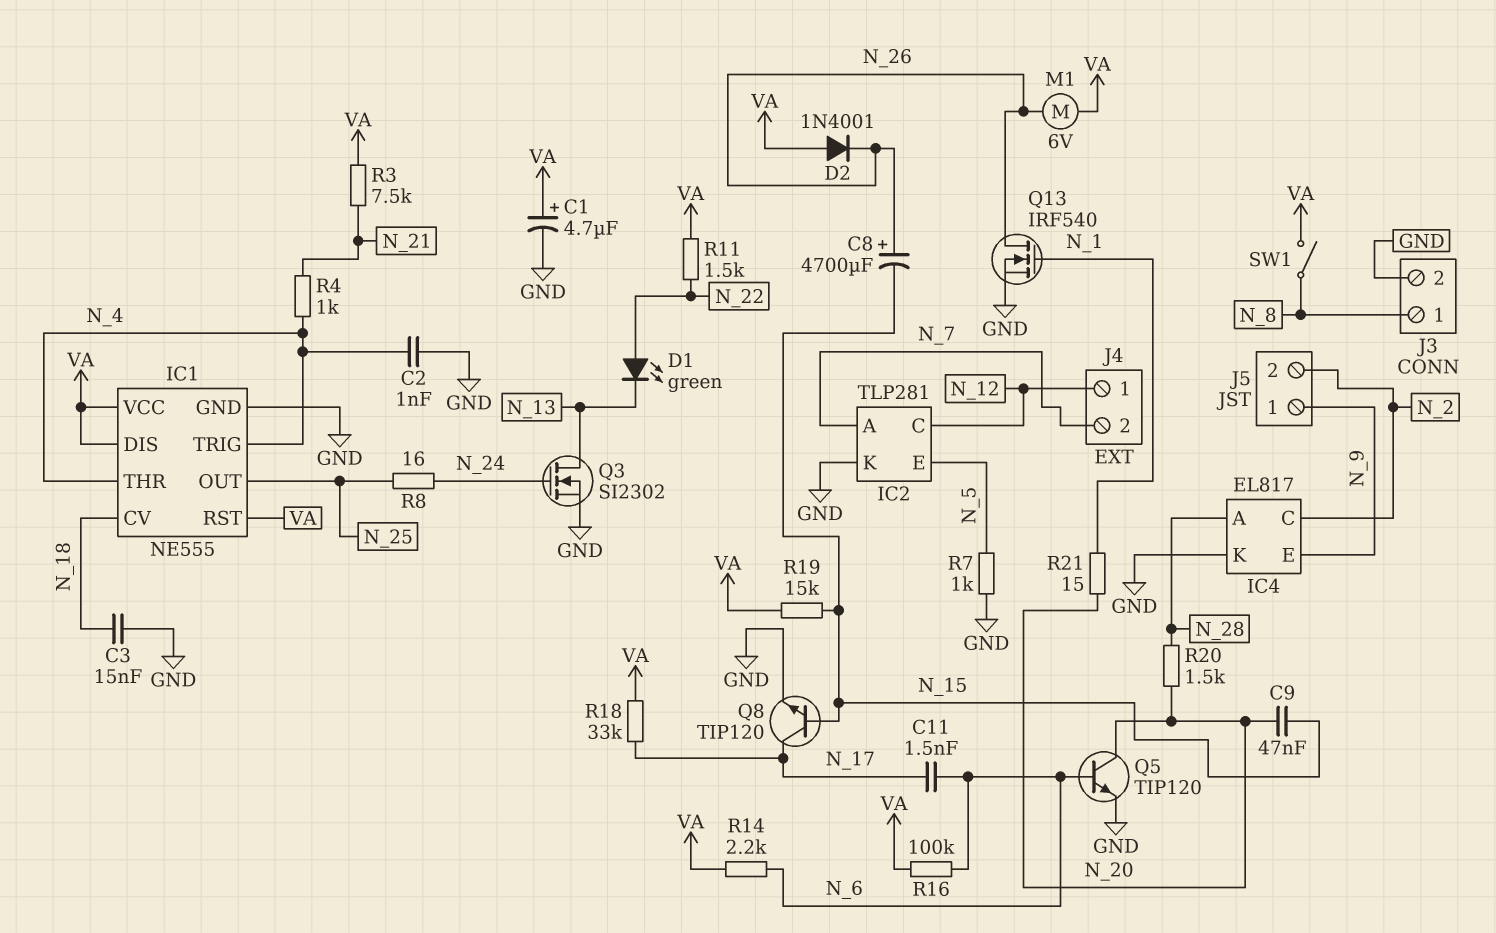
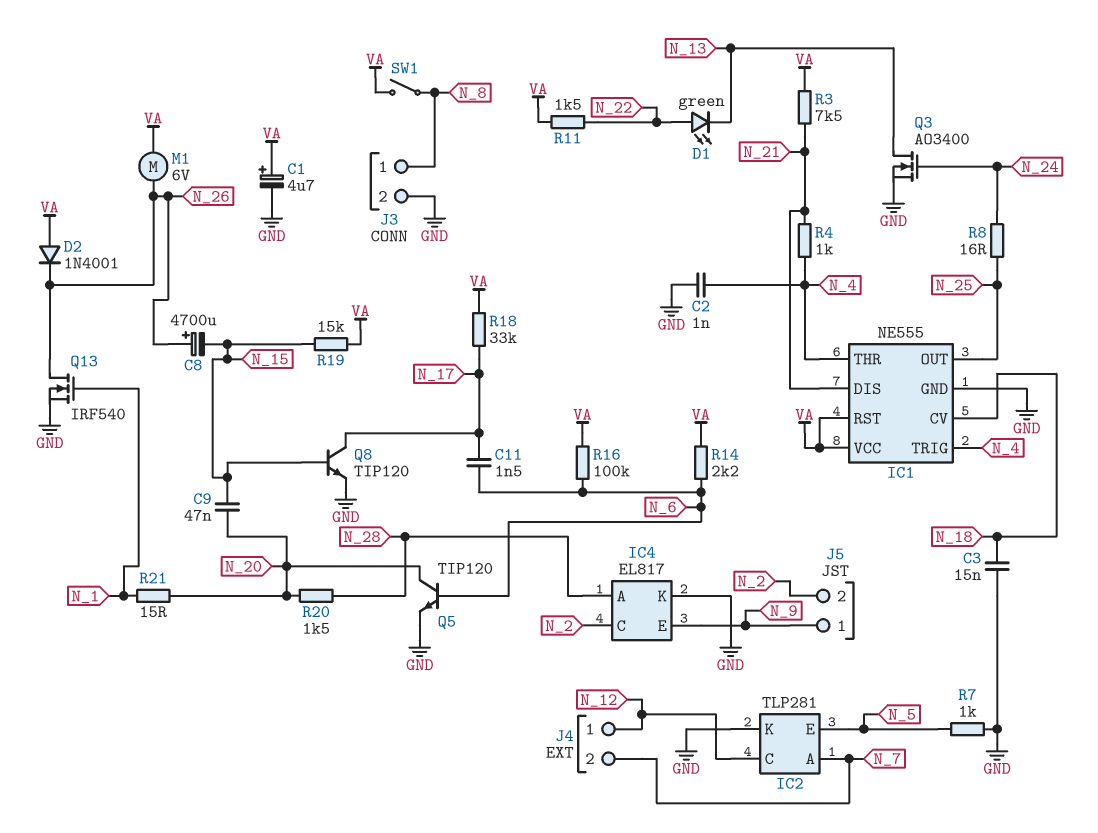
IC1 pin DIS: VA -> N_21
Q3: NMOS SI2302 (G N_24, D N_13, S GND) -> NMOS AO3400 (G N_24, D N_13, S GND)

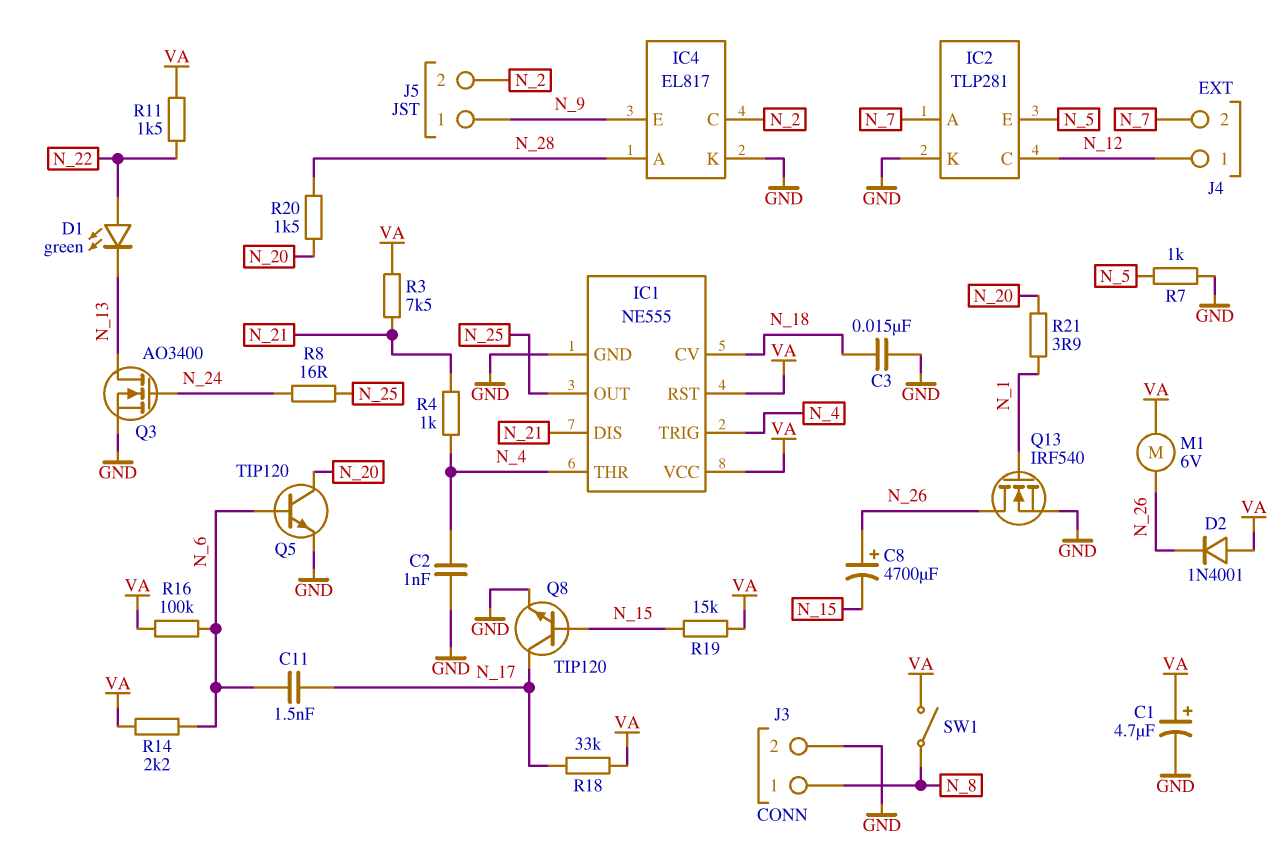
C9: 47nF (N_15, N_20) -> none
R21: 15 (N_1, N_20) -> 3.9 (N_1, N_20)

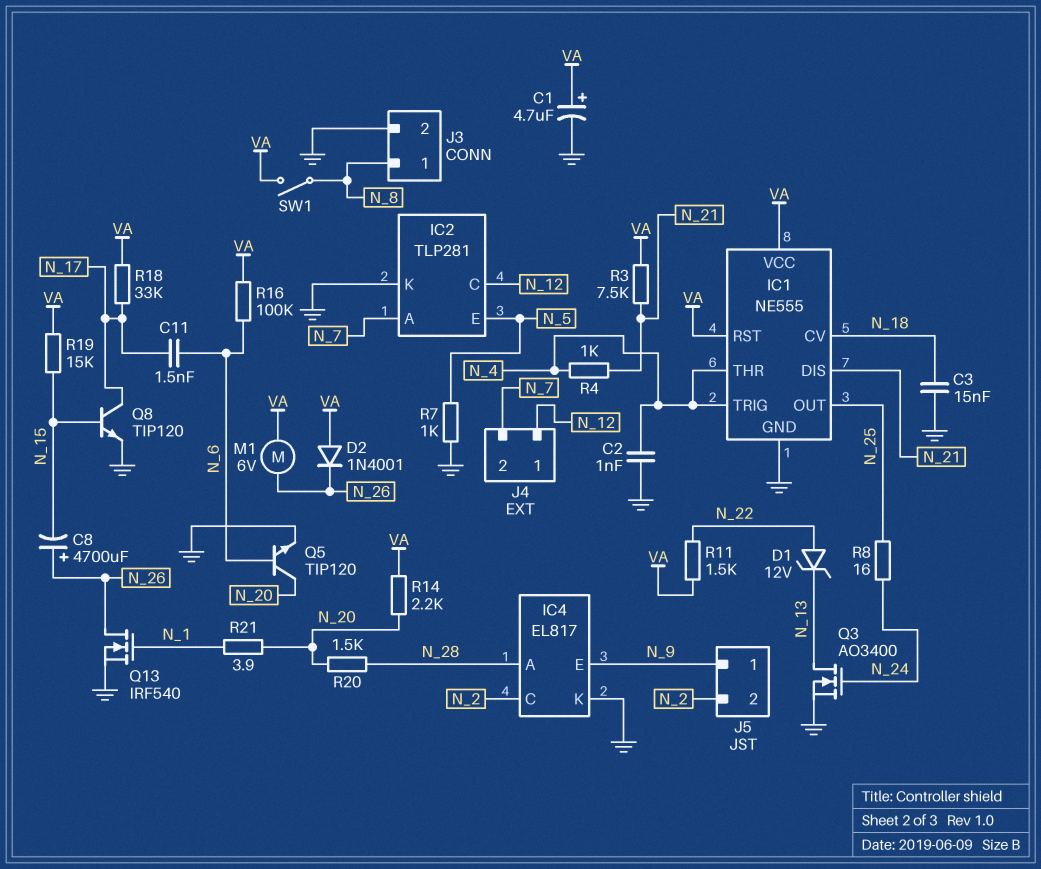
D1: LED green (A N_22, K N_13) -> zener 12V (A N_22, K N_13)
R14: 2.2k (N_6, VA) -> 2.2k (N_20, VA)

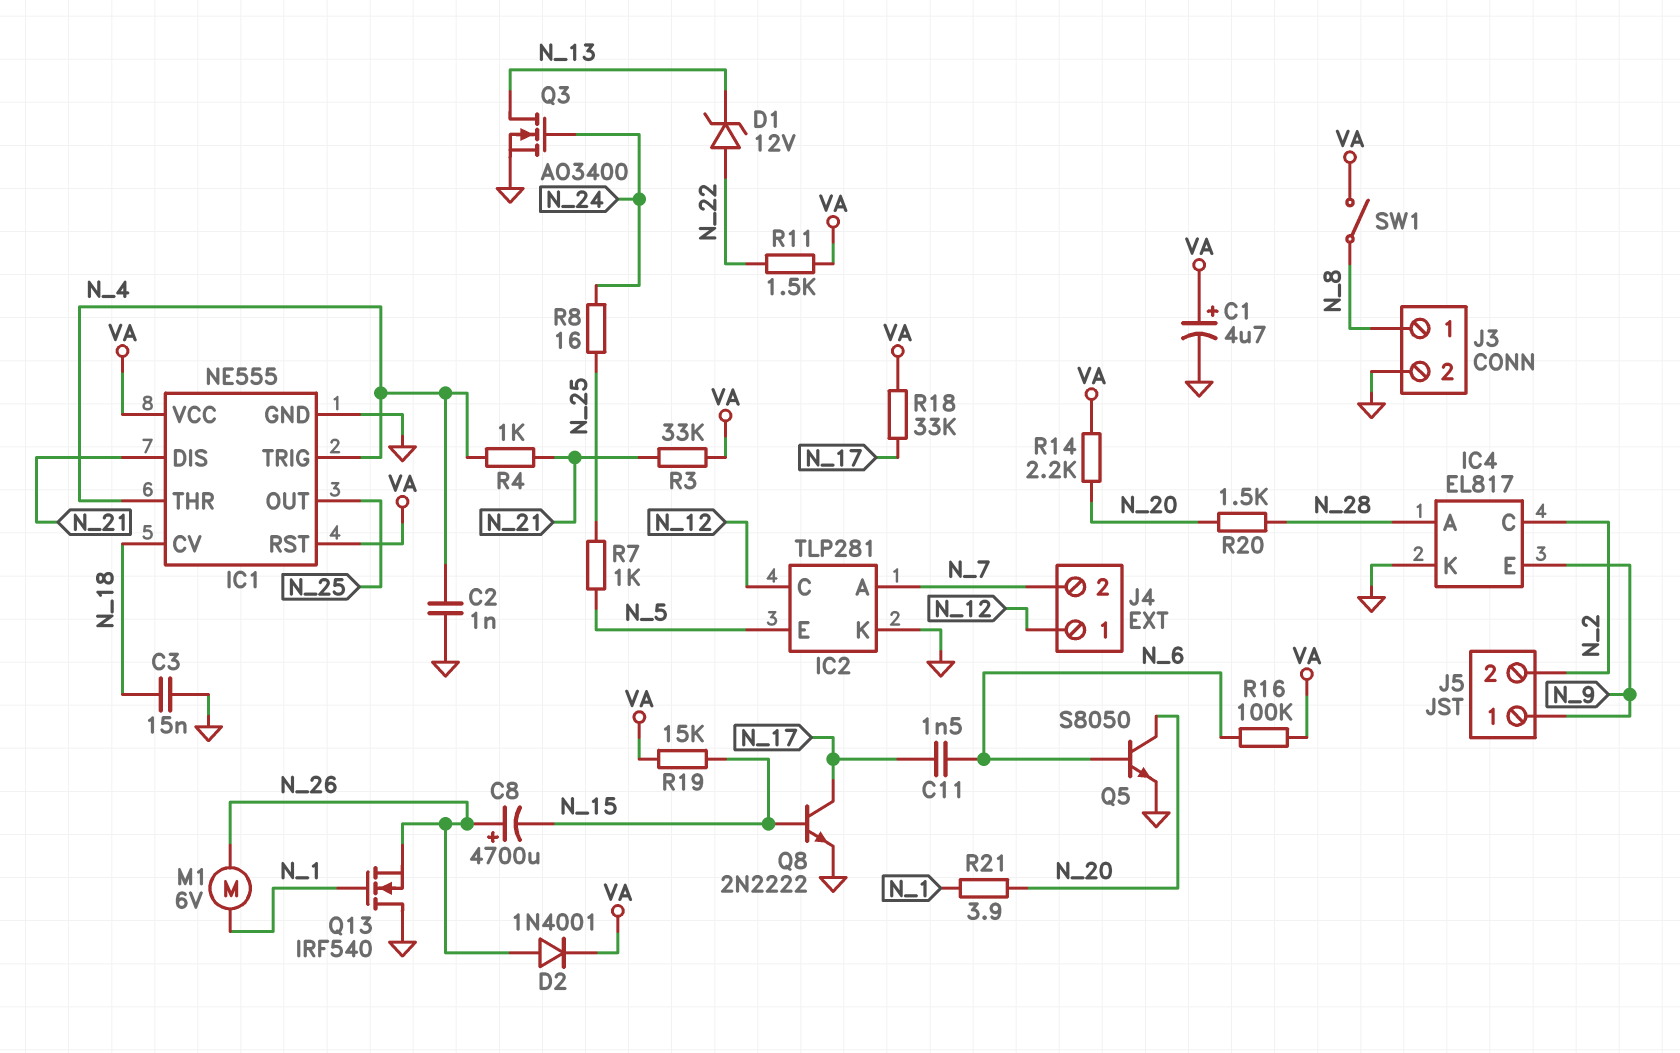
D2: diode 1N4001 (A VA, K N_26) -> diode 1N4001 (A N_26, K VA)
M1: motor 6V (N_26, VA) -> motor 6V (N_1, N_26)
Q5: NPN TIP120 (B N_6, C N_20, E GND) -> NPN S8050 (B N_6, C N_20, E GND)
Q8: NPN TIP120 (B N_15, C N_17, E GND) -> NPN 2N2222 (B N_15, C N_17, E GND)
Q13: NMOS IRF540 (G N_1, D N_26, S GND) -> NMOS IRF540 (G N_1, D GND, S N_26)
R3: 7.5k (N_21, VA) -> 33k (N_21, VA)
R7: 1k (GND, N_5) -> 1k (N_5, N_25)

